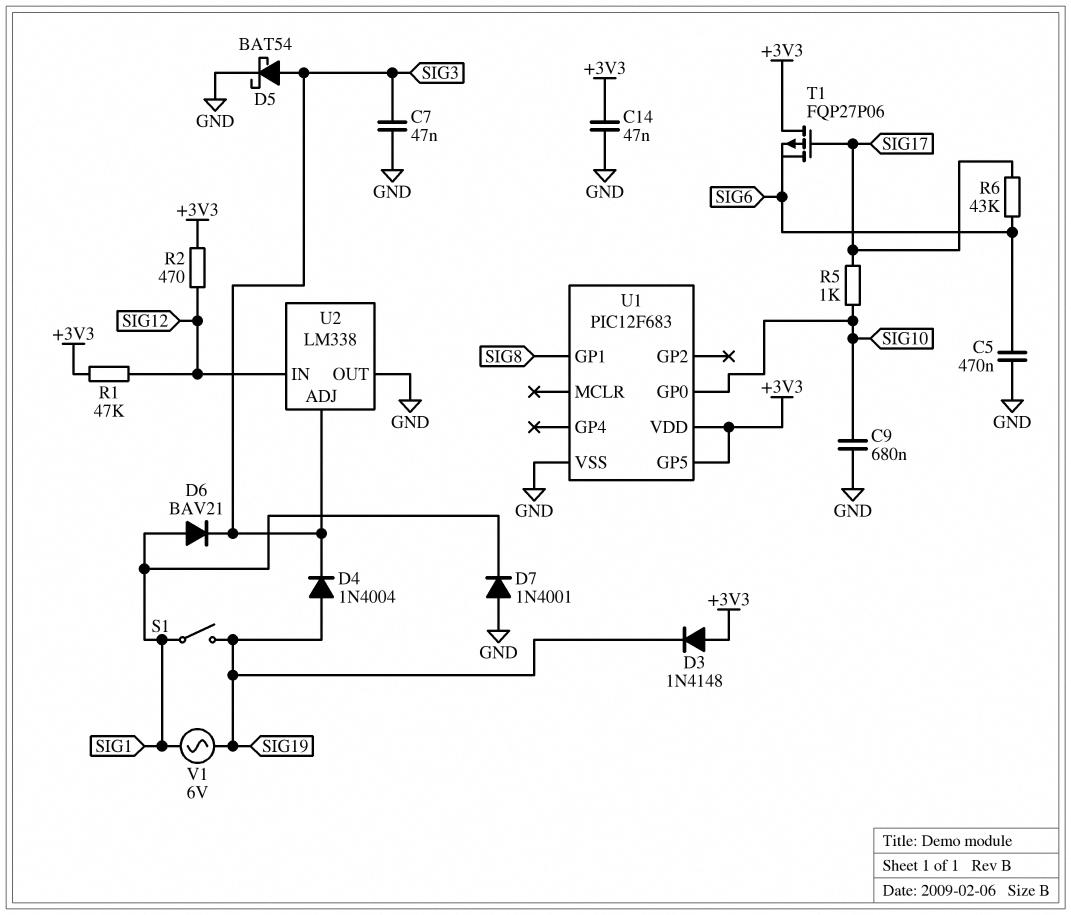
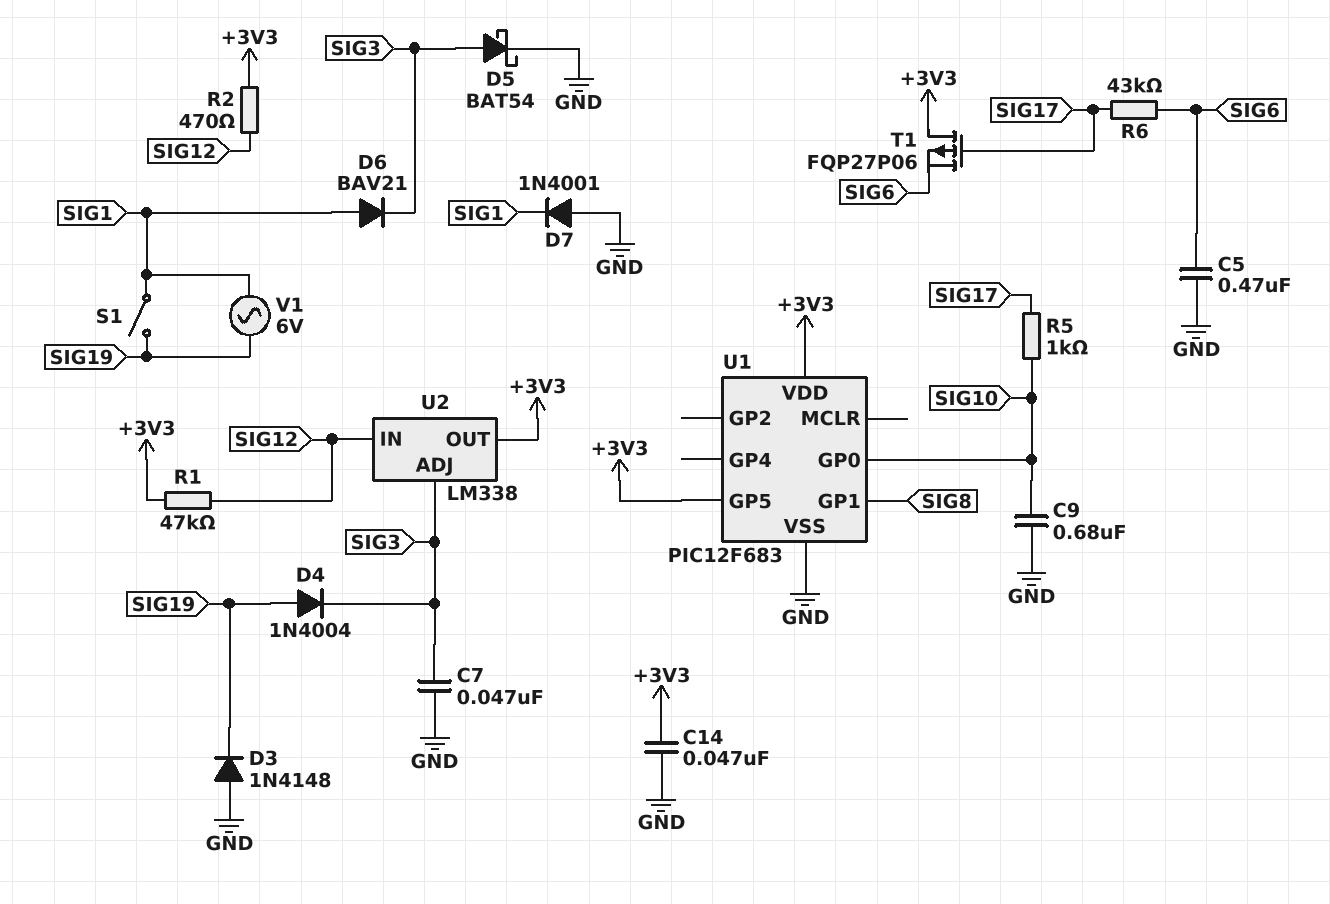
D3: diode 1N4148 (A +3V3, K SIG19) -> diode 1N4148 (A GND, K SIG19)
U2 pin OUT: GND -> +3V3

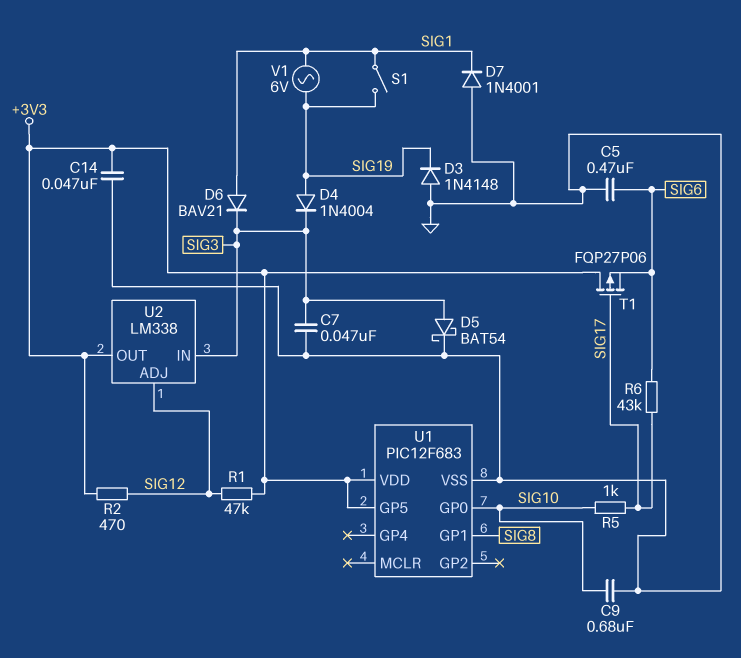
U2 pin ADJ: SIG3 -> SIG12
U2 pin IN: SIG12 -> SIG3

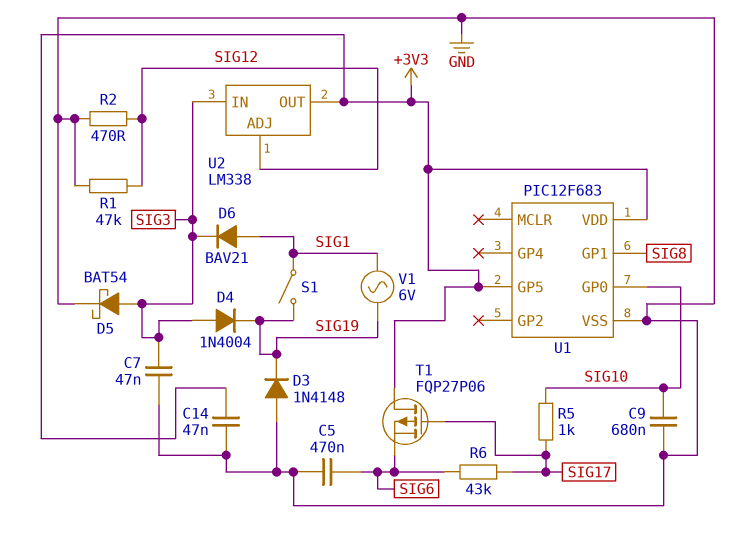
D4: diode 1N4004 (A SIG19, K SIG3) -> diode 1N4004 (A SIG3, K SIG19)
D7: diode 1N4001 (A GND, K SIG1) -> none
R1: 47k (+3V3, SIG12) -> 47k (GND, SIG12)
R2: 470 (+3V3, SIG12) -> 470 (GND, SIG12)

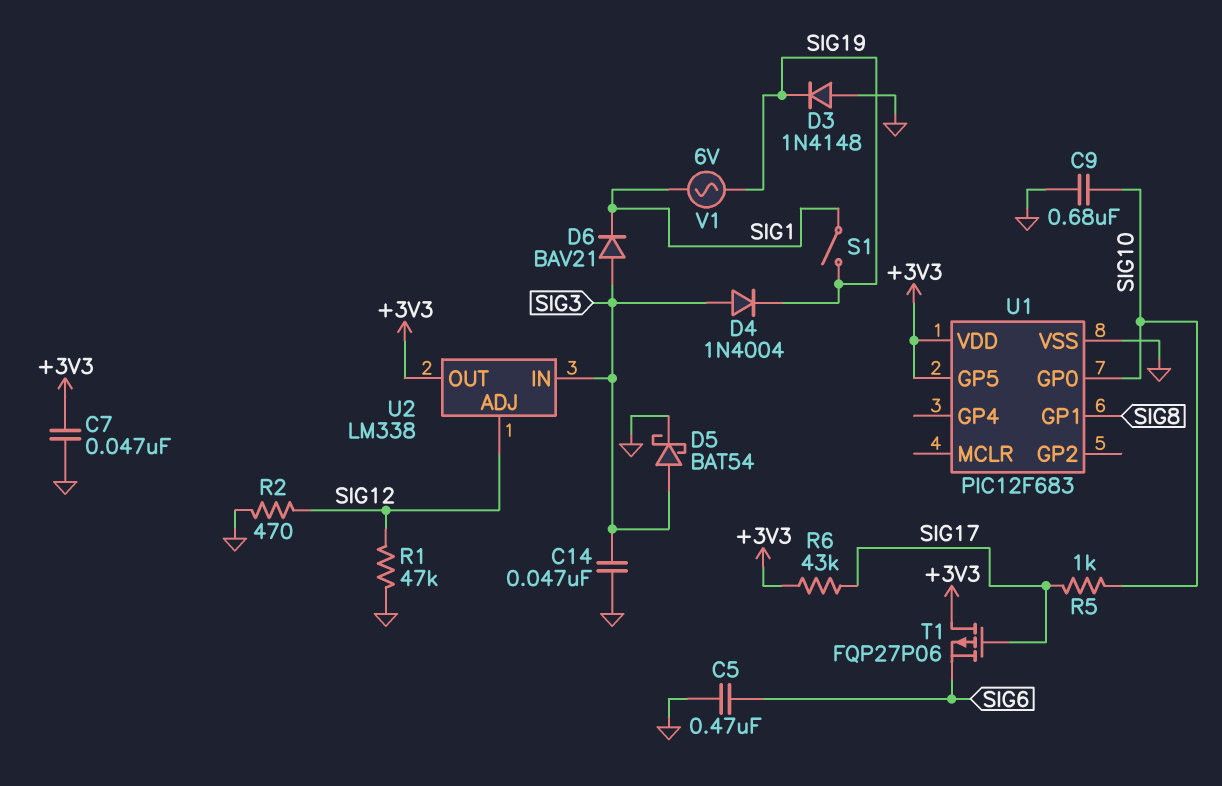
C7: 47nF (GND, SIG3) -> 47nF (+3V3, GND)
C14: 47nF (+3V3, GND) -> 47nF (GND, SIG3)
D6: diode BAV21 (A SIG1, K SIG3) -> diode BAV21 (A SIG3, K SIG1)
R6: 43k (SIG6, SIG17) -> 43k (+3V3, SIG17)

